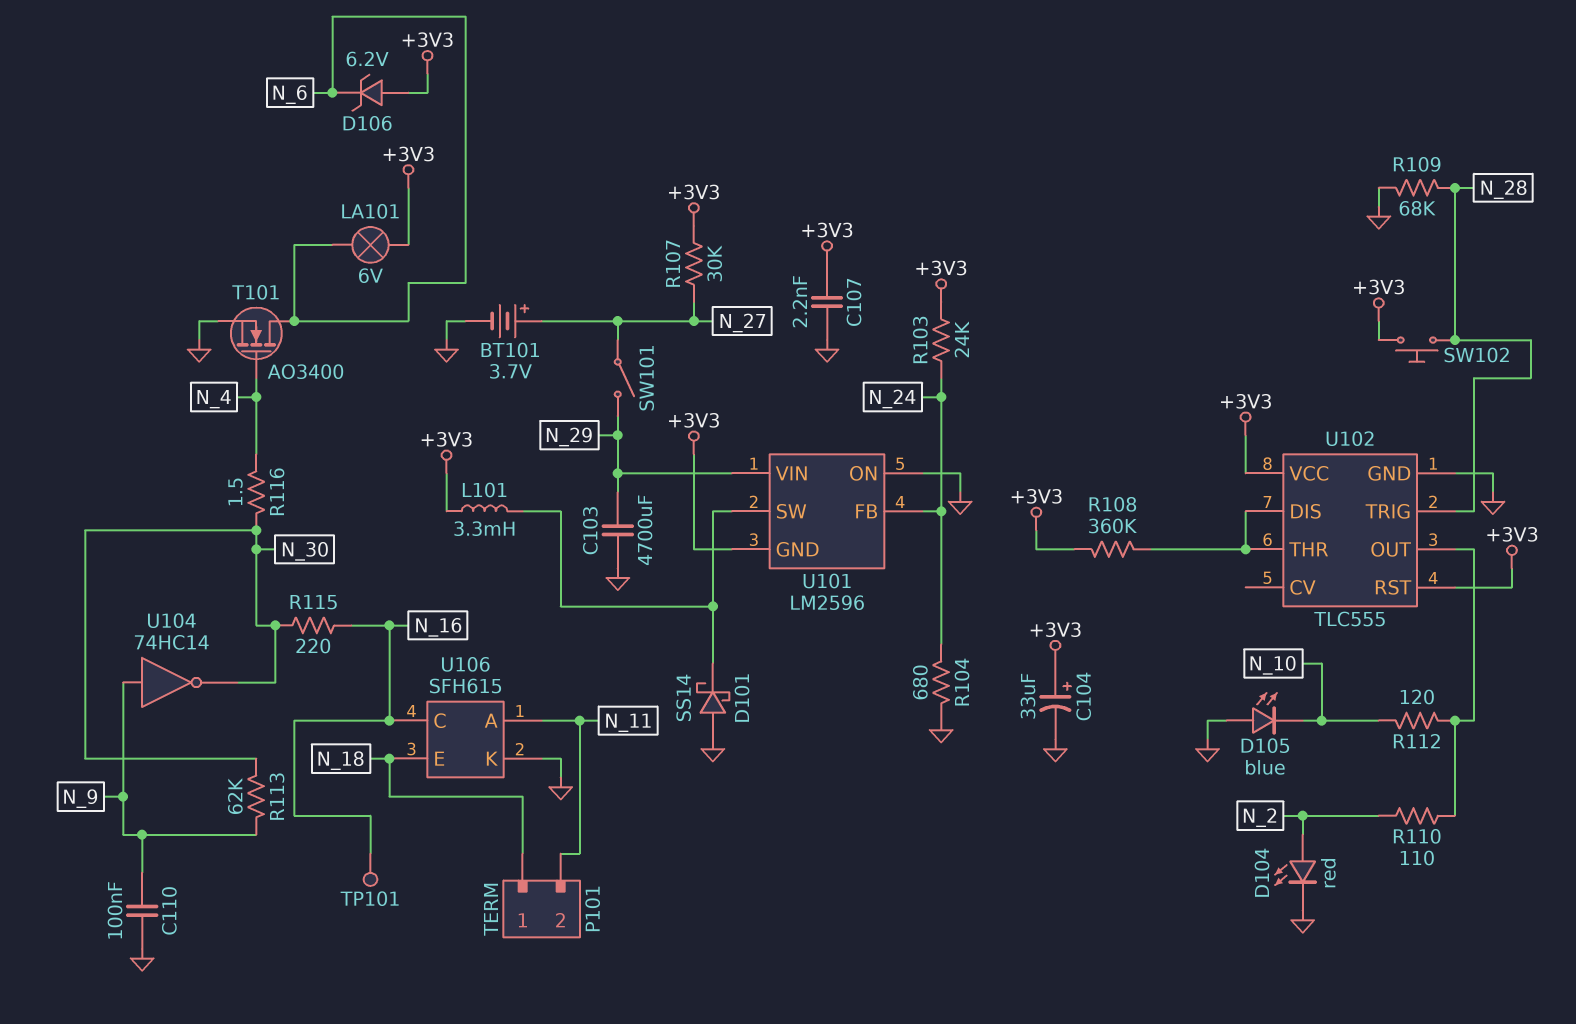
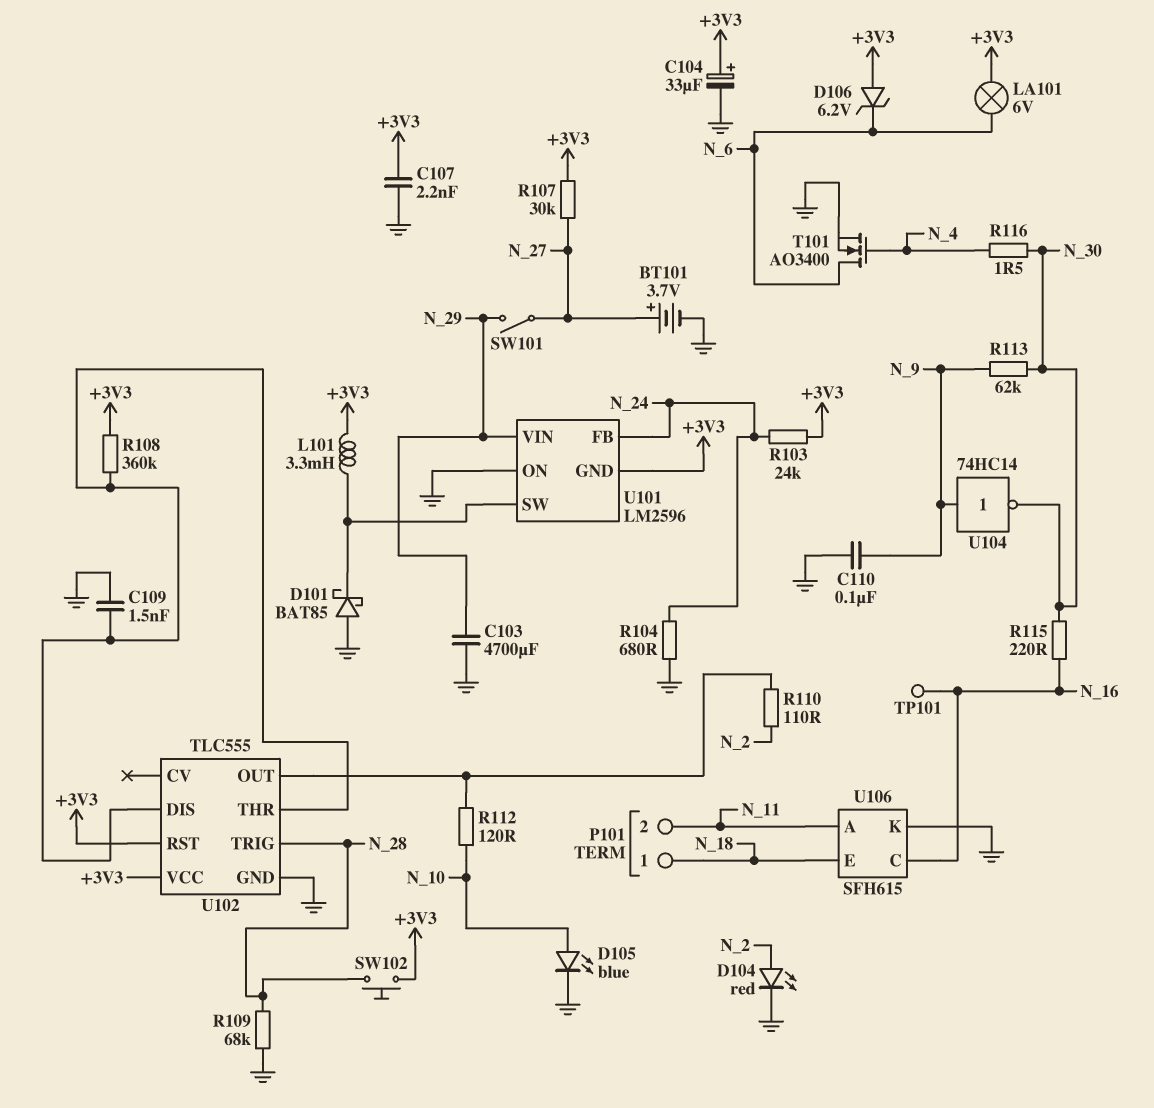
C109: none -> 1.5nF (GND, U102/DIS)
D101: schottky SS14 (A GND, K U101/SW) -> schottky BAT85 (A GND, K U101/SW)
D105: LED blue (A GND, K N_10) -> LED blue (A N_10, K GND)

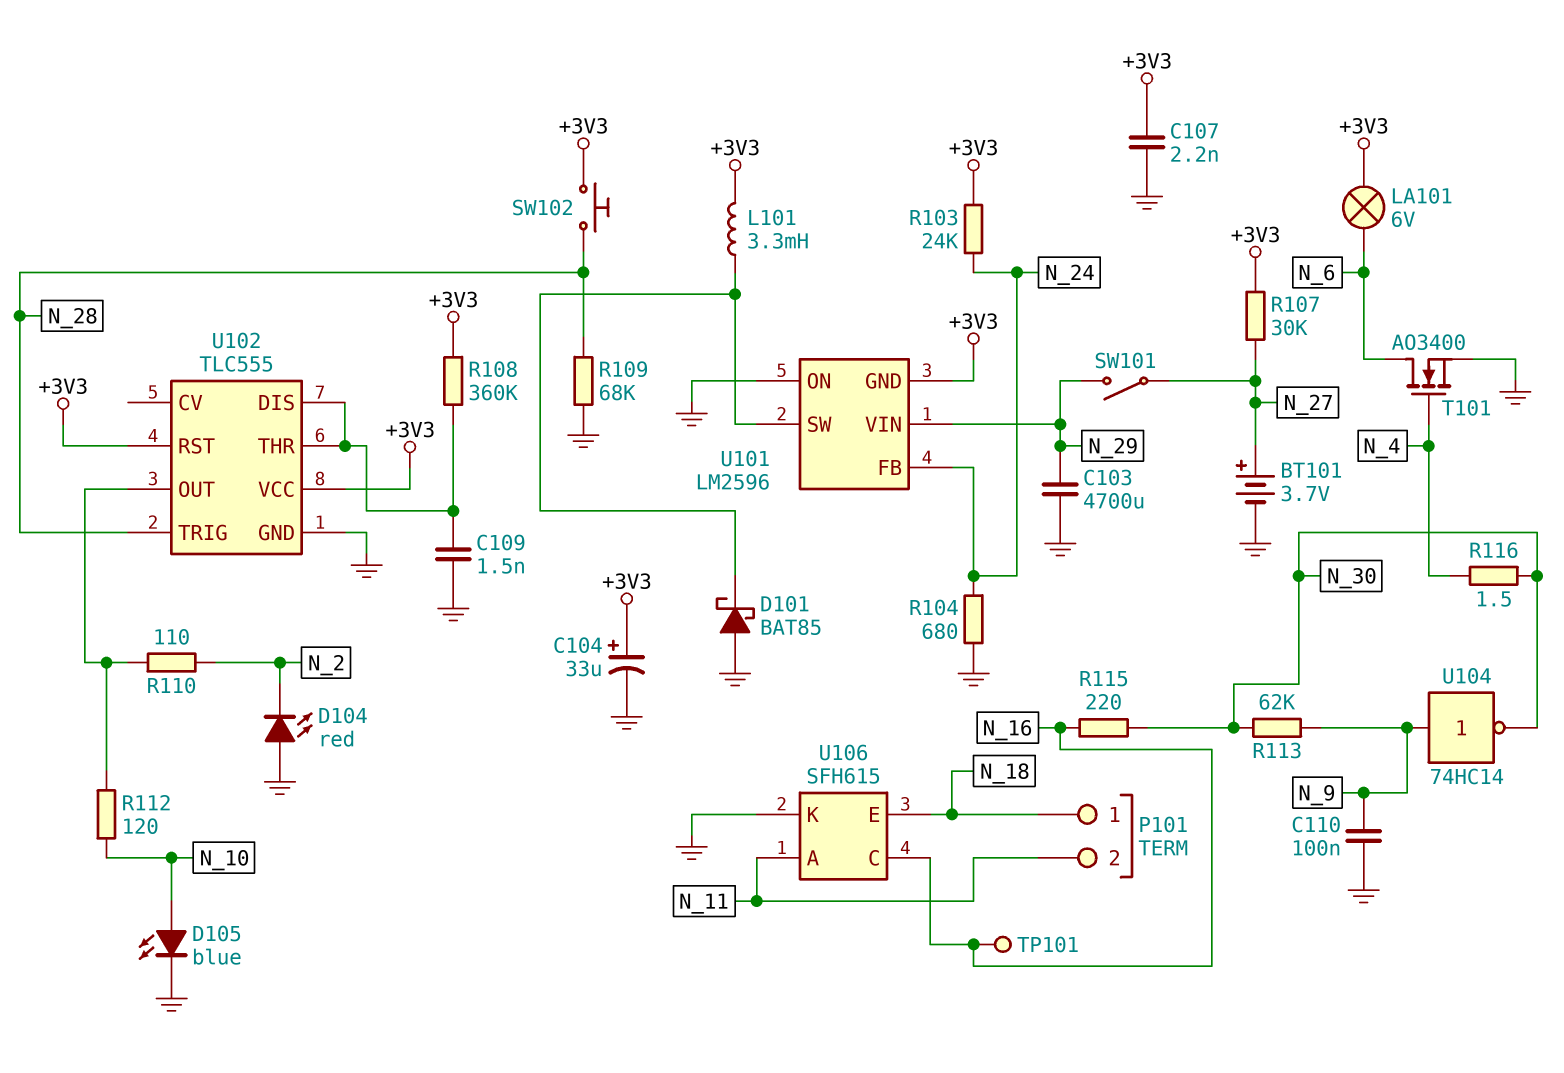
D104: LED red (A N_2, K GND) -> LED red (A GND, K N_2)
D106: zener 6.2V (A +3V3, K N_6) -> none

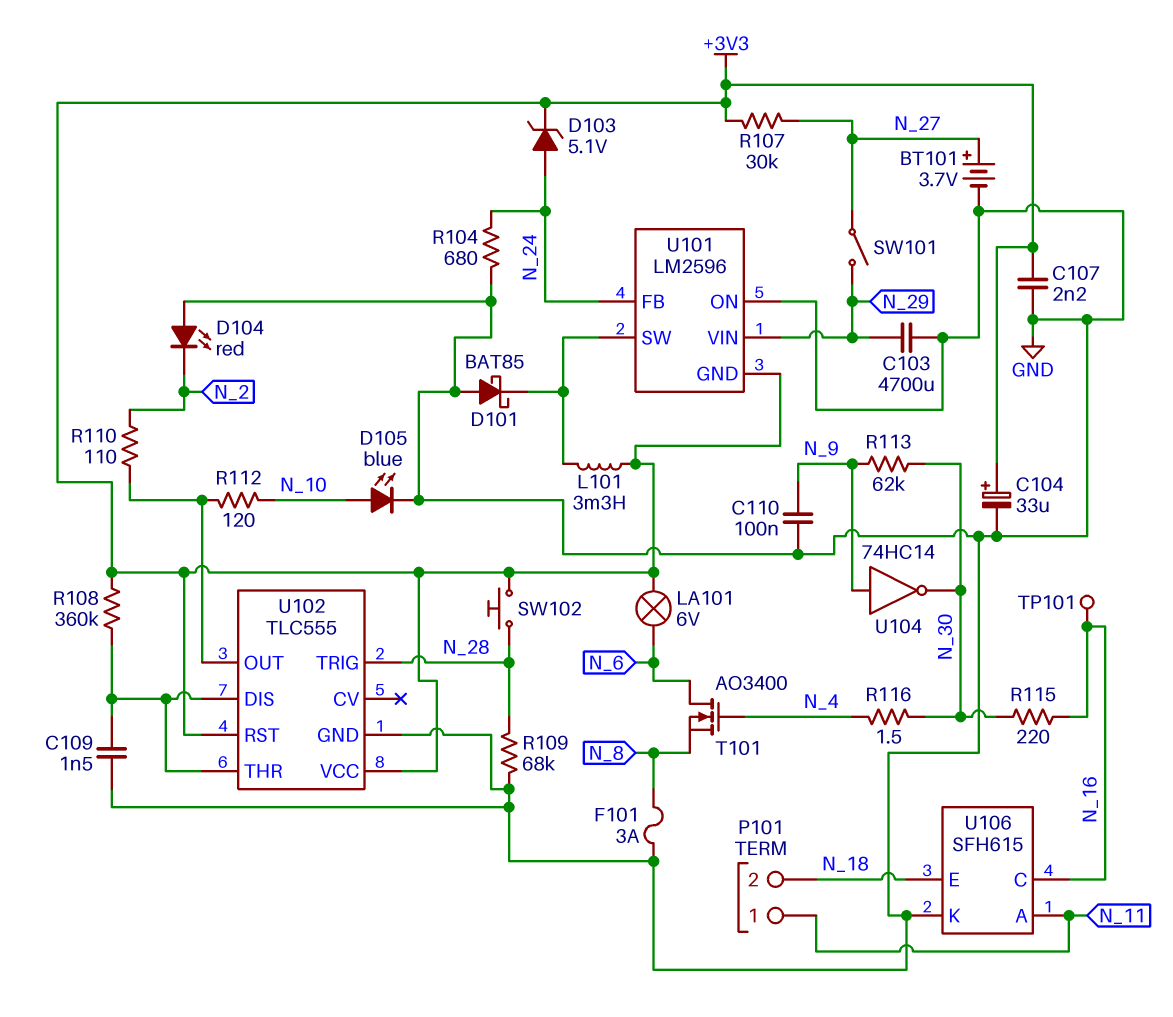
D103: none -> zener 5.1V (A N_24, K +3V3)
F101: none -> 3A (GND, N_8)
P101 pin 1: N_18 -> N_11
P101 pin 2: N_11 -> N_18
R103: 24k (+3V3, N_24) -> none
T101: NMOS AO3400 (G N_4, D N_6, S GND) -> NMOS AO3400 (G N_4, D N_6, S N_8)

